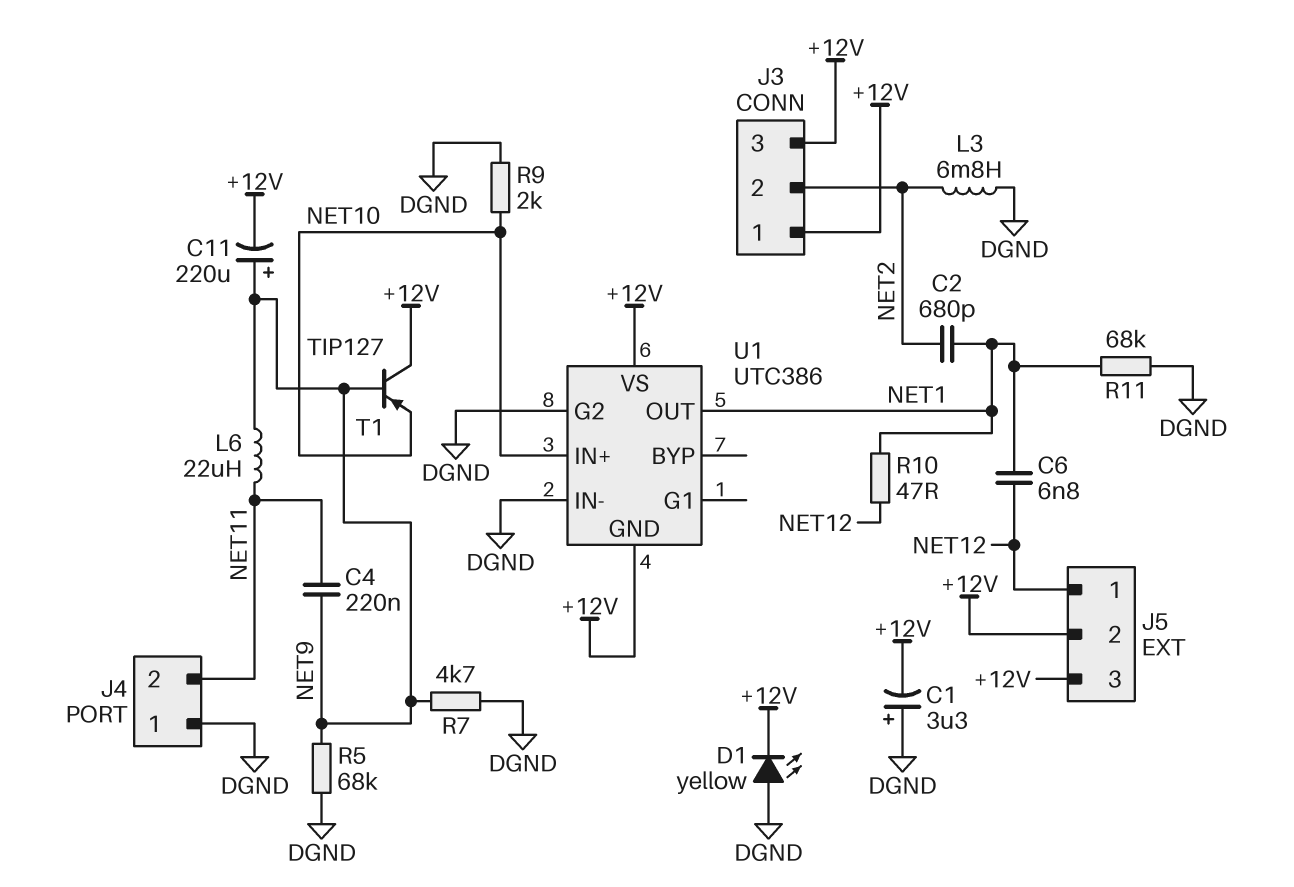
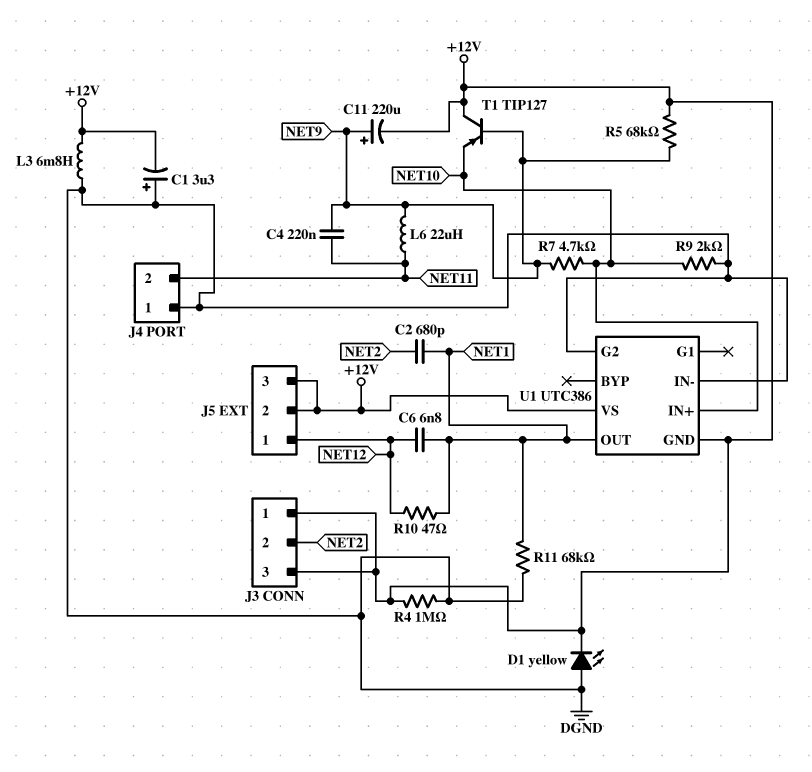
L3: 6.8mH (DGND, NET2) -> 6.8mH (+12V, DGND)
R4: none -> 1M (+12V, DGND)
R5: 68k (DGND, NET9) -> 68k (+12V, NET9)
R7: 4.7k (DGND, NET9) -> 4.7k (NET9, NET10)

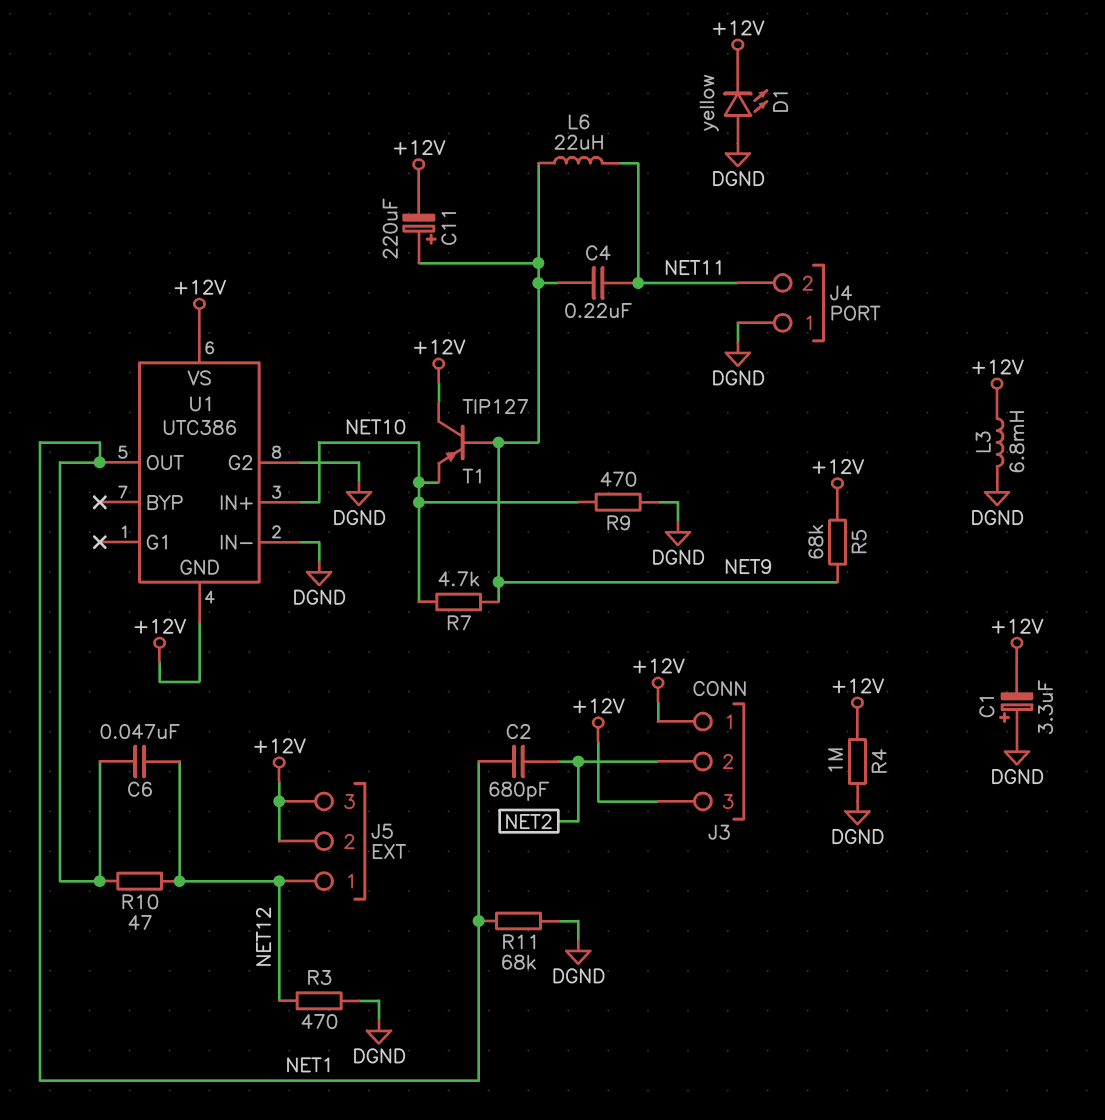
C6: 6.8nF (NET1, NET12) -> 47nF (NET1, NET12)
R3: none -> 470 (DGND, NET12)
R9: 2k (DGND, NET10) -> 470 (DGND, NET10)

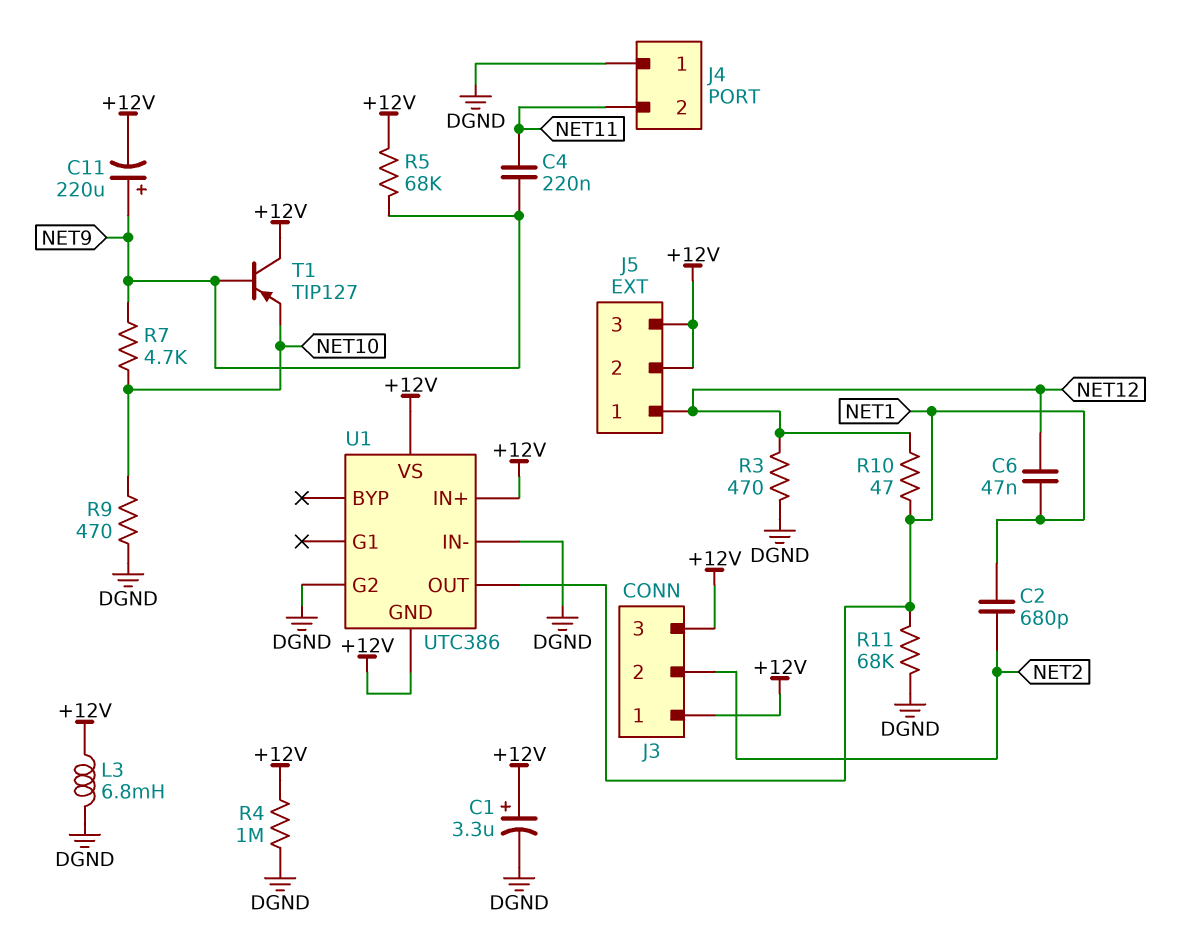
C1: 3.3uF (plus DGND, minus +12V) -> 3.3uF (plus +12V, minus DGND)
D1: LED yellow (A DGND, K +12V) -> none
L6: 22uH (NET9, NET11) -> none
U1 pin IN+: NET10 -> +12V

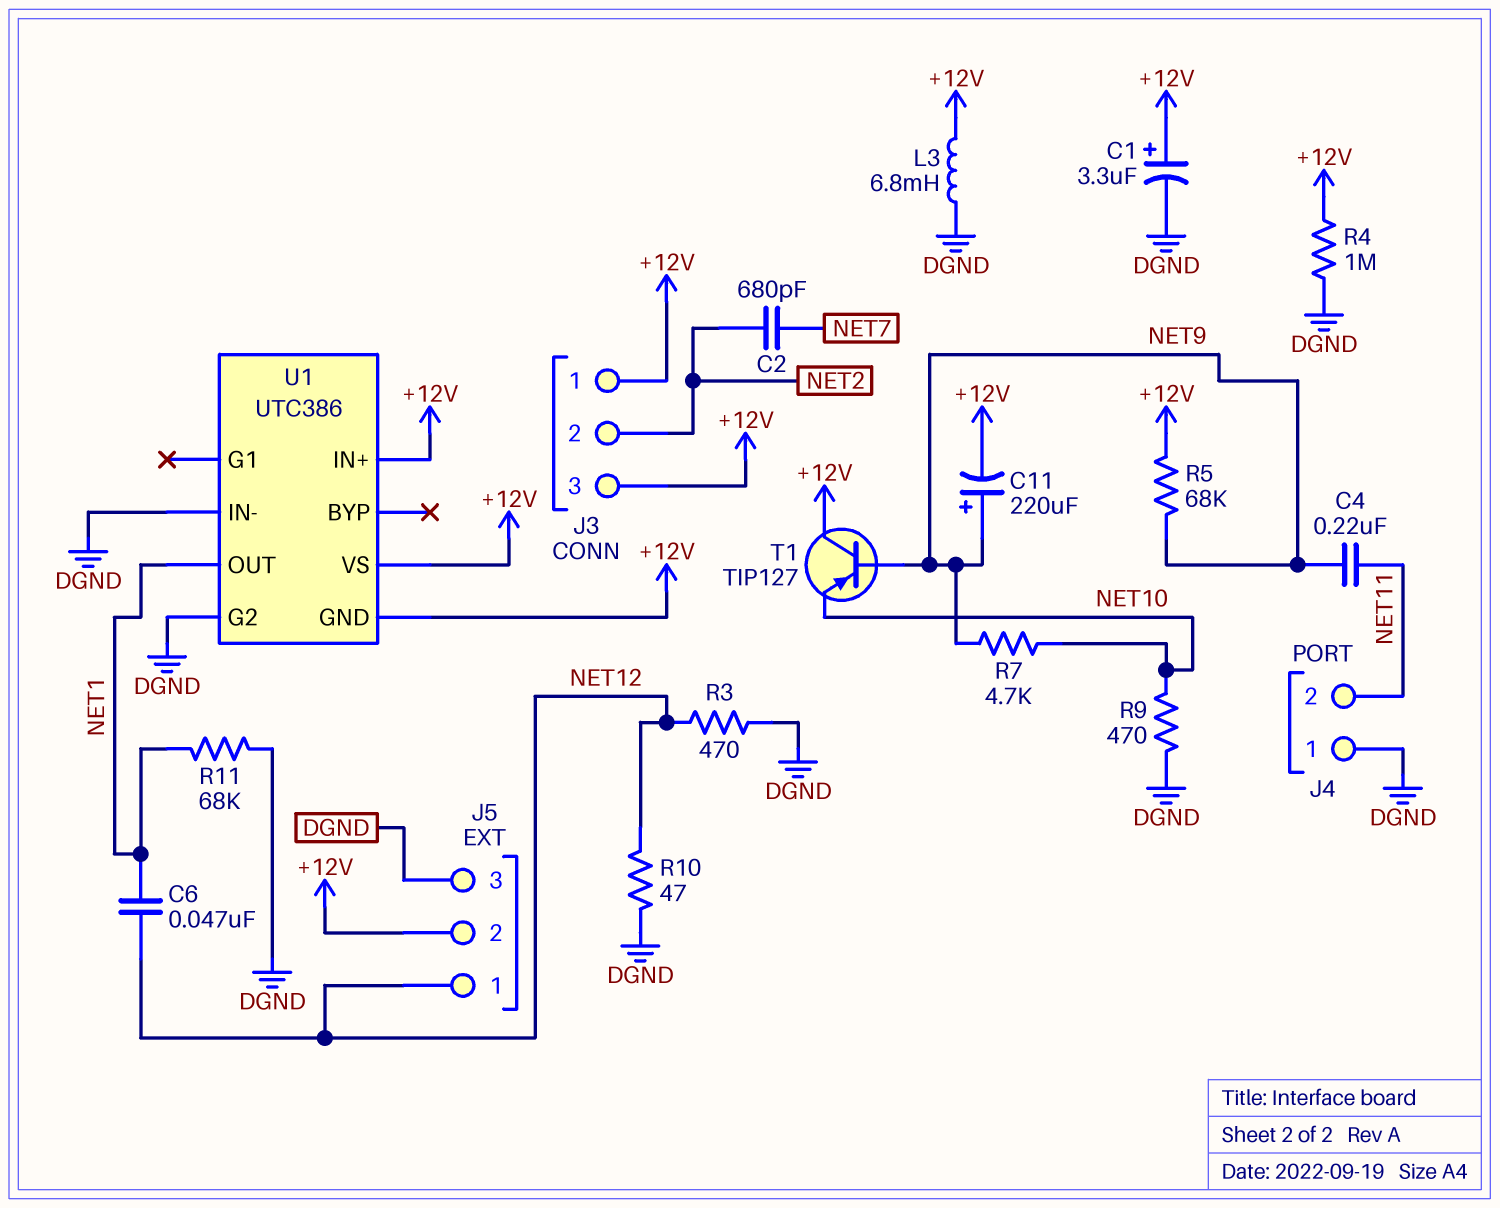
C2: 680pF (NET1, NET2) -> 680pF (NET2, NET7)
J5 pin 3: +12V -> DGND
R10: 47 (NET1, NET12) -> 47 (DGND, NET12)

